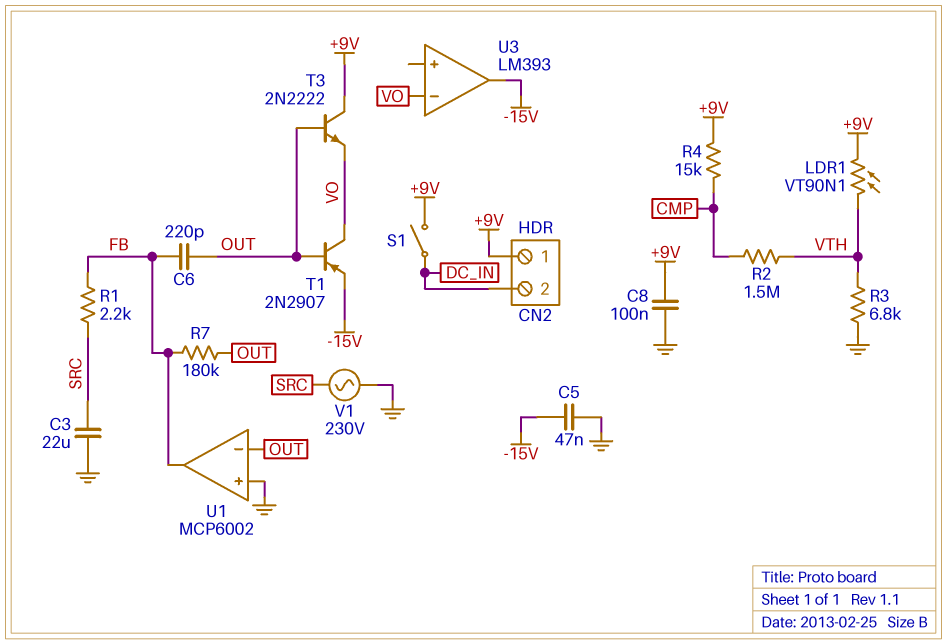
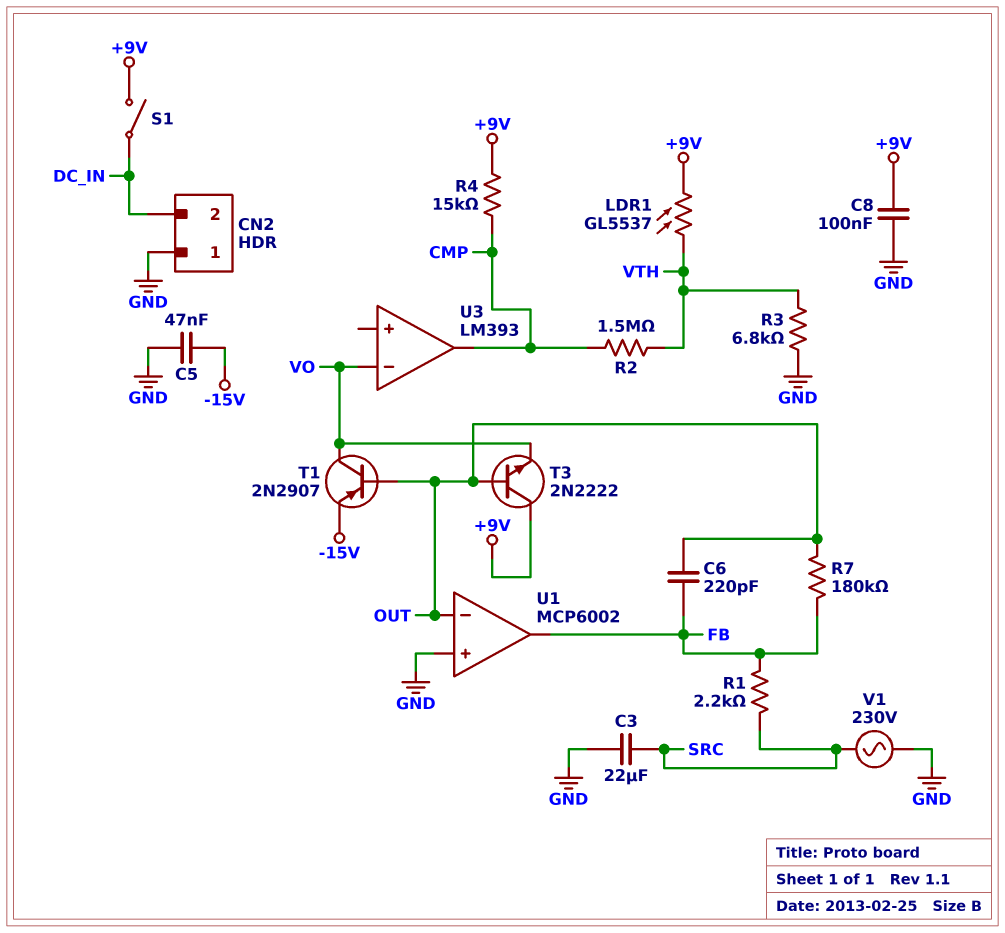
CN2 pin 1: +9V -> GND
LDR1: VT90N1 (+9V, VTH) -> GL5537 (+9V, VTH)
U3 pin out: -15V -> CMP

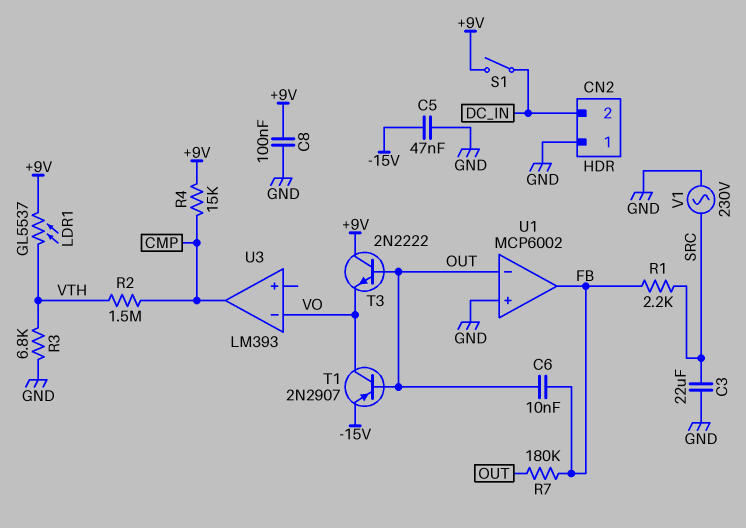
C6: 220pF (FB, OUT) -> 10nF (FB, OUT)

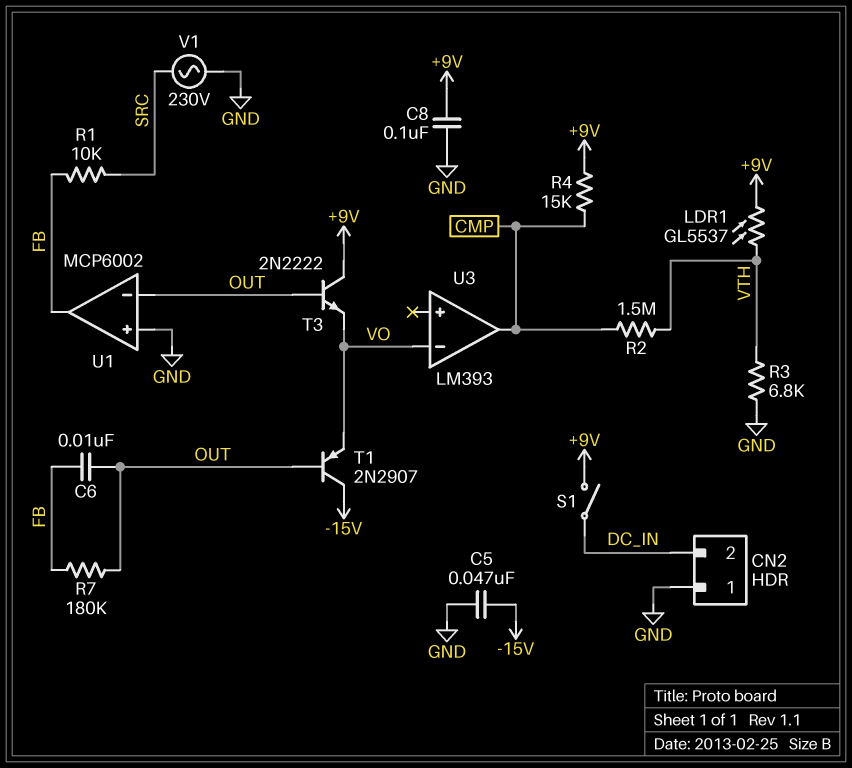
C3: 22uF (GND, SRC) -> none
R1: 2.2k (FB, SRC) -> 10k (FB, SRC)
T1: PNP 2N2907 (B OUT, C VO, E -15V) -> PNP 2N2907 (B OUT, C -15V, E VO)

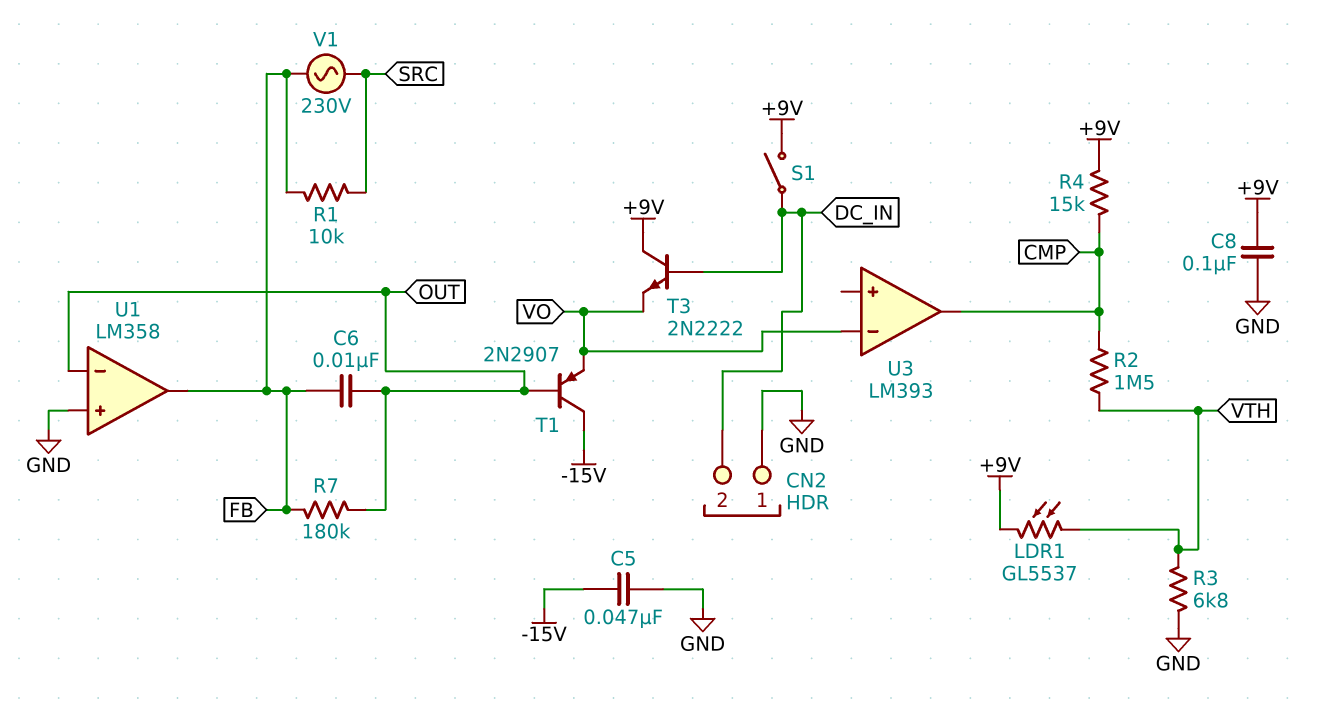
T3: NPN 2N2222 (B OUT, C +9V, E VO) -> NPN 2N2222 (B DC_IN, C +9V, E VO)
U1: MCP6002 -> LM358
V1: AC 230V (GND, SRC) -> AC 230V (FB, SRC)

